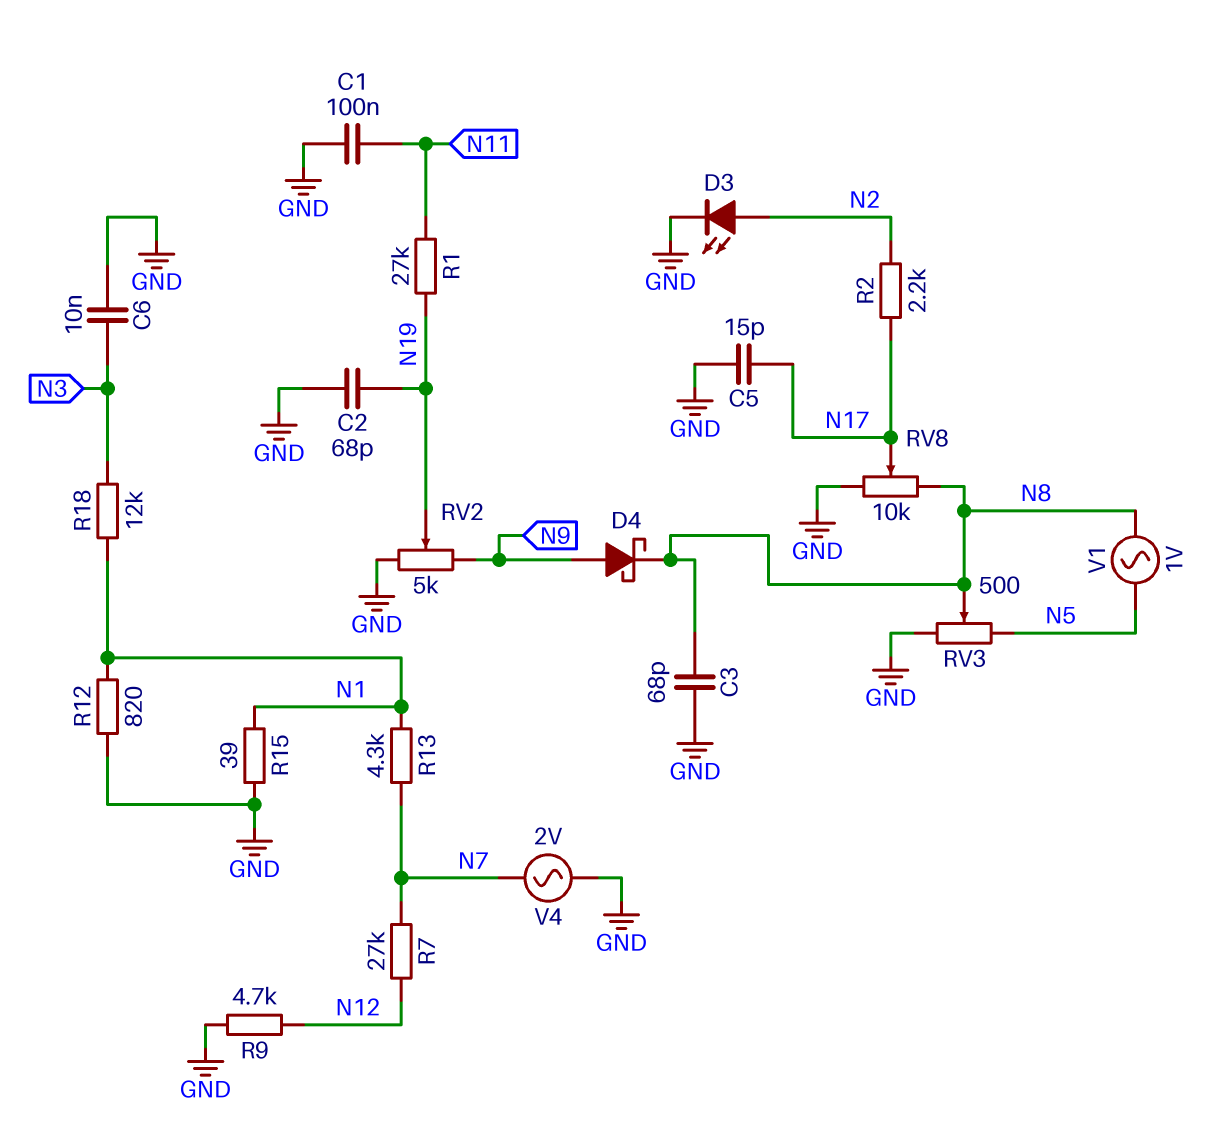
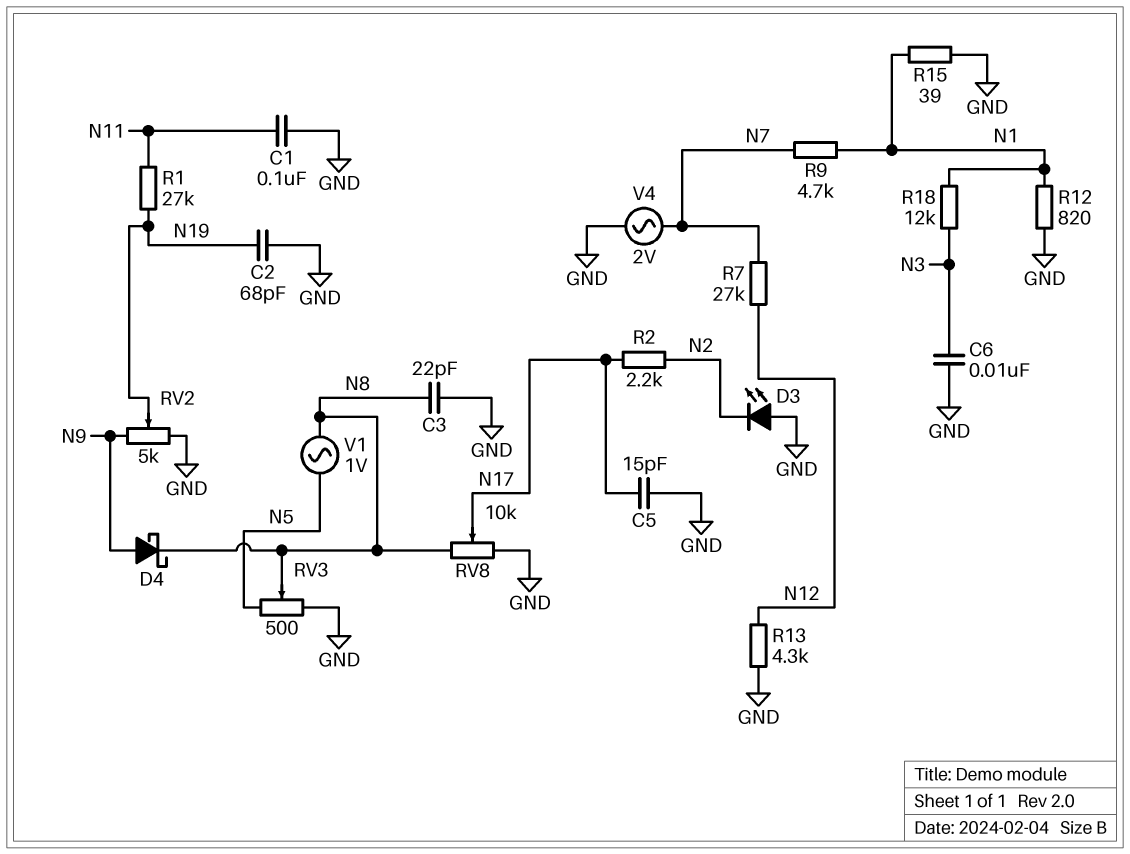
C3: 68pF (GND, N8) -> 22pF (GND, N8)
D3: LED (A N2, K GND) -> LED (A GND, K N2)
R9: 4.7k (GND, N12) -> 4.7k (N1, N7)
R13: 4.3k (N1, N7) -> 4.3k (GND, N12)

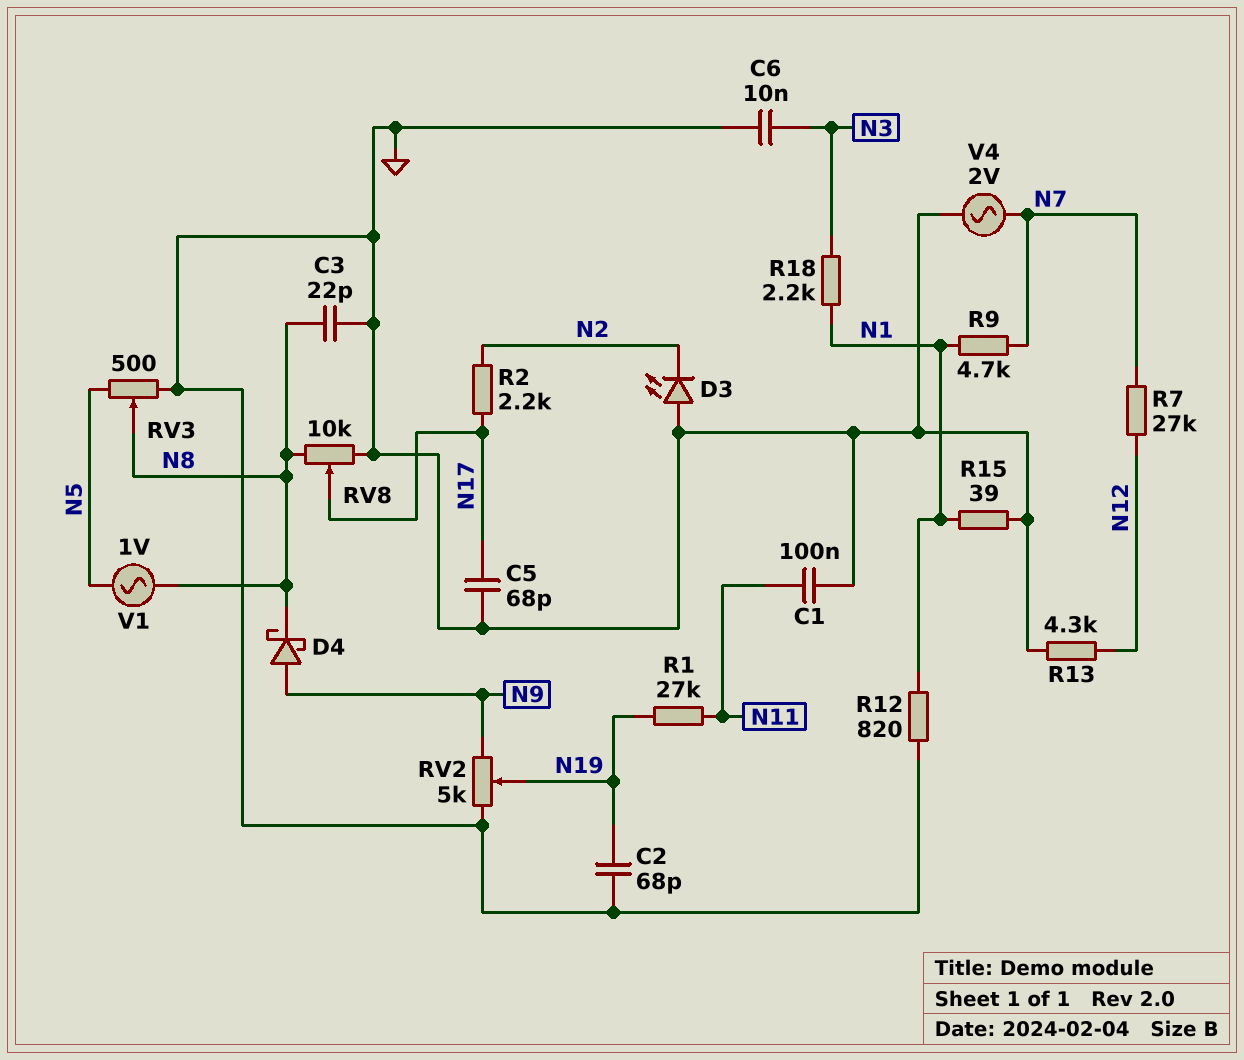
C5: 15pF (GND, N17) -> 68pF (GND, N17)
R18: 12k (N1, N3) -> 2.2k (N1, N3)

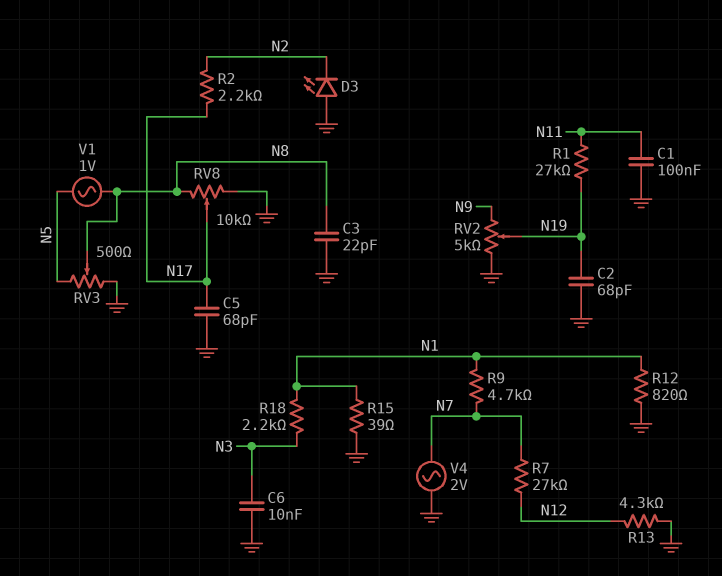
D4: schottky (A N9, K N8) -> none

